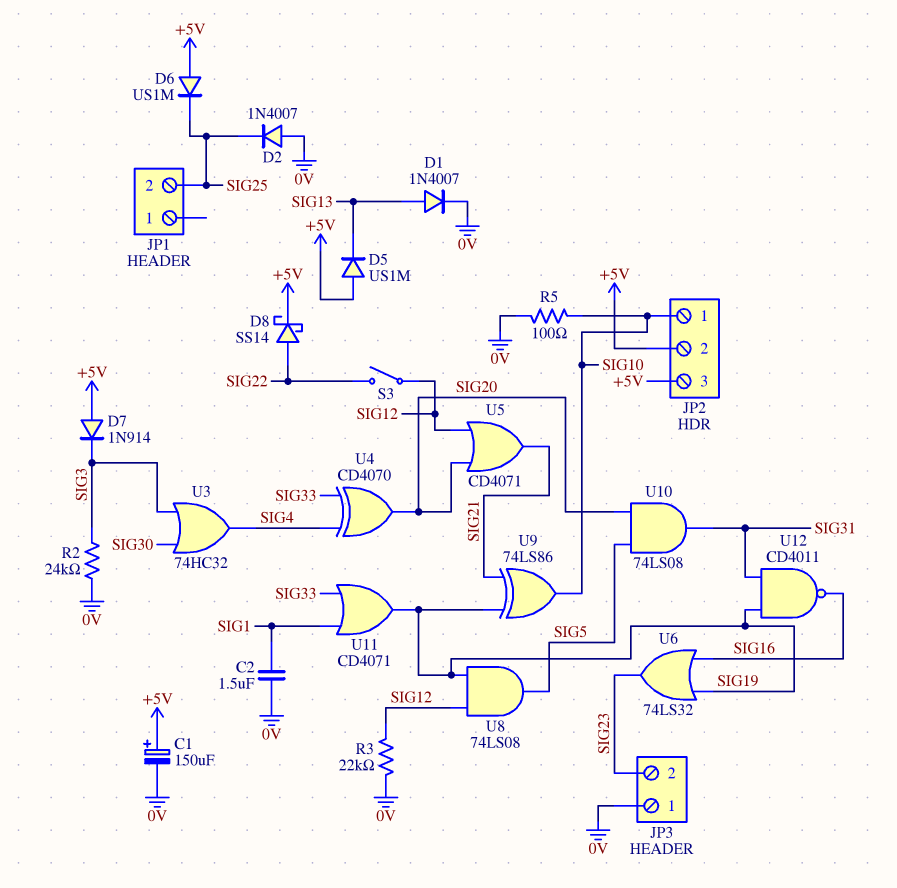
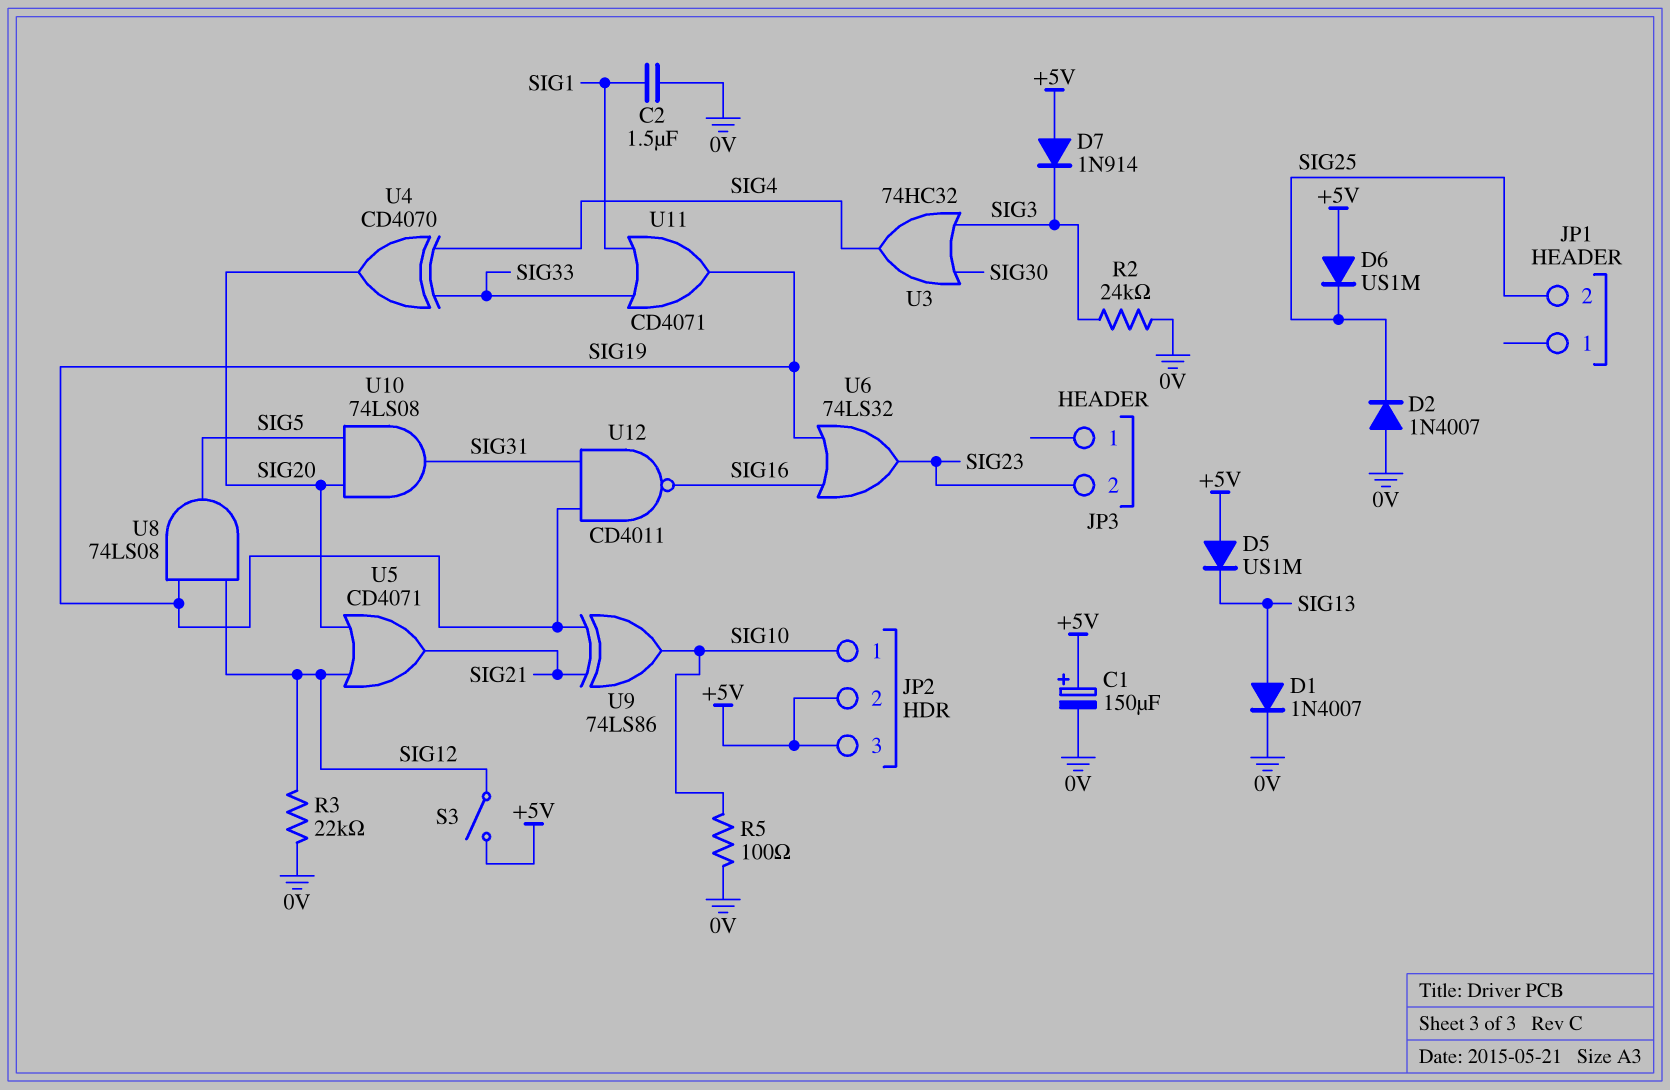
D8: schottky SS14 (A SIG22, K +5V) -> none
JP3 pin 1: 0V -> none
S3: switch (SIG12, SIG22) -> switch (+5V, SIG12)

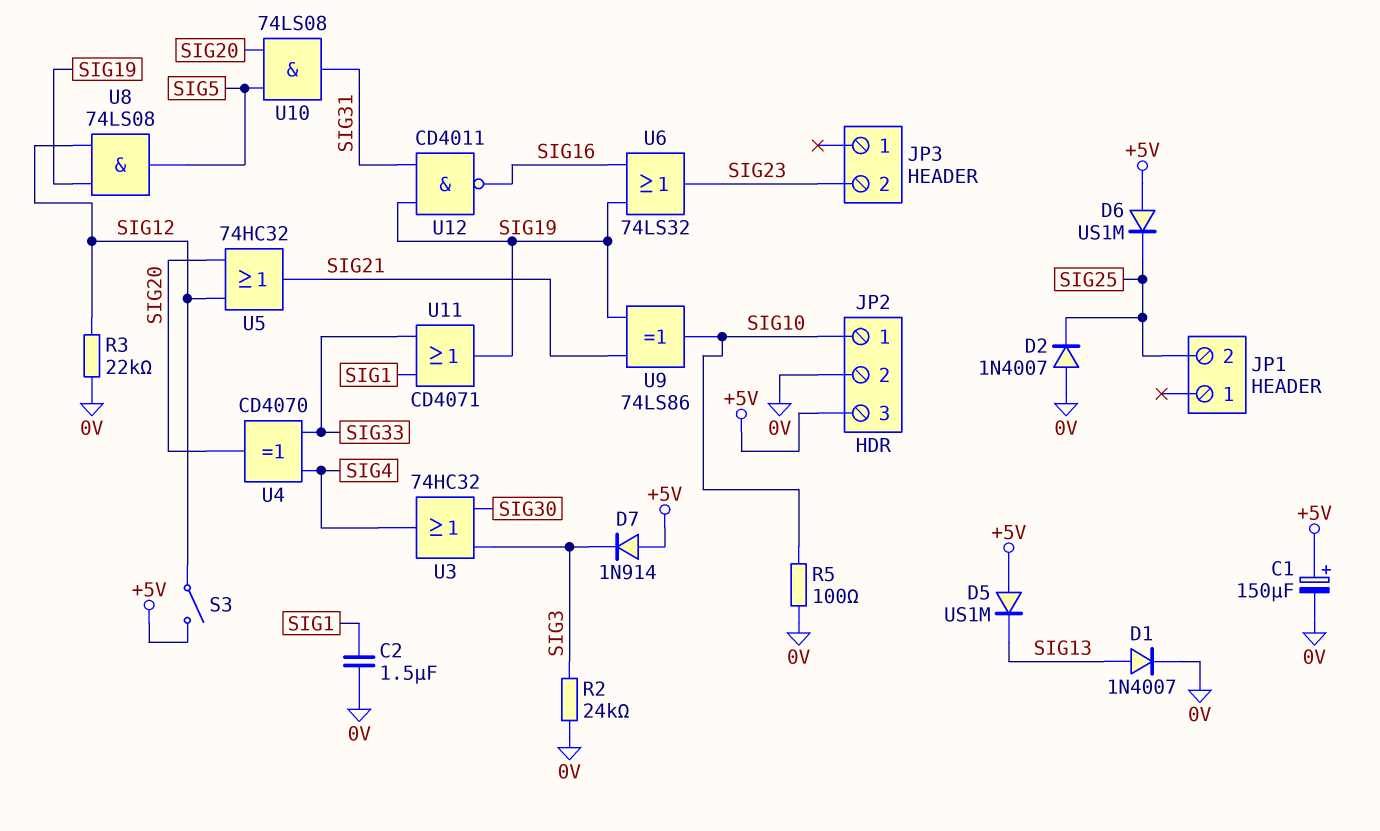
JP2 pin 2: +5V -> 0V
U5: OR CD4071 (in SIG12, in SIG20, out SIG21) -> OR 74HC32 (in SIG12, in SIG20, out SIG21)

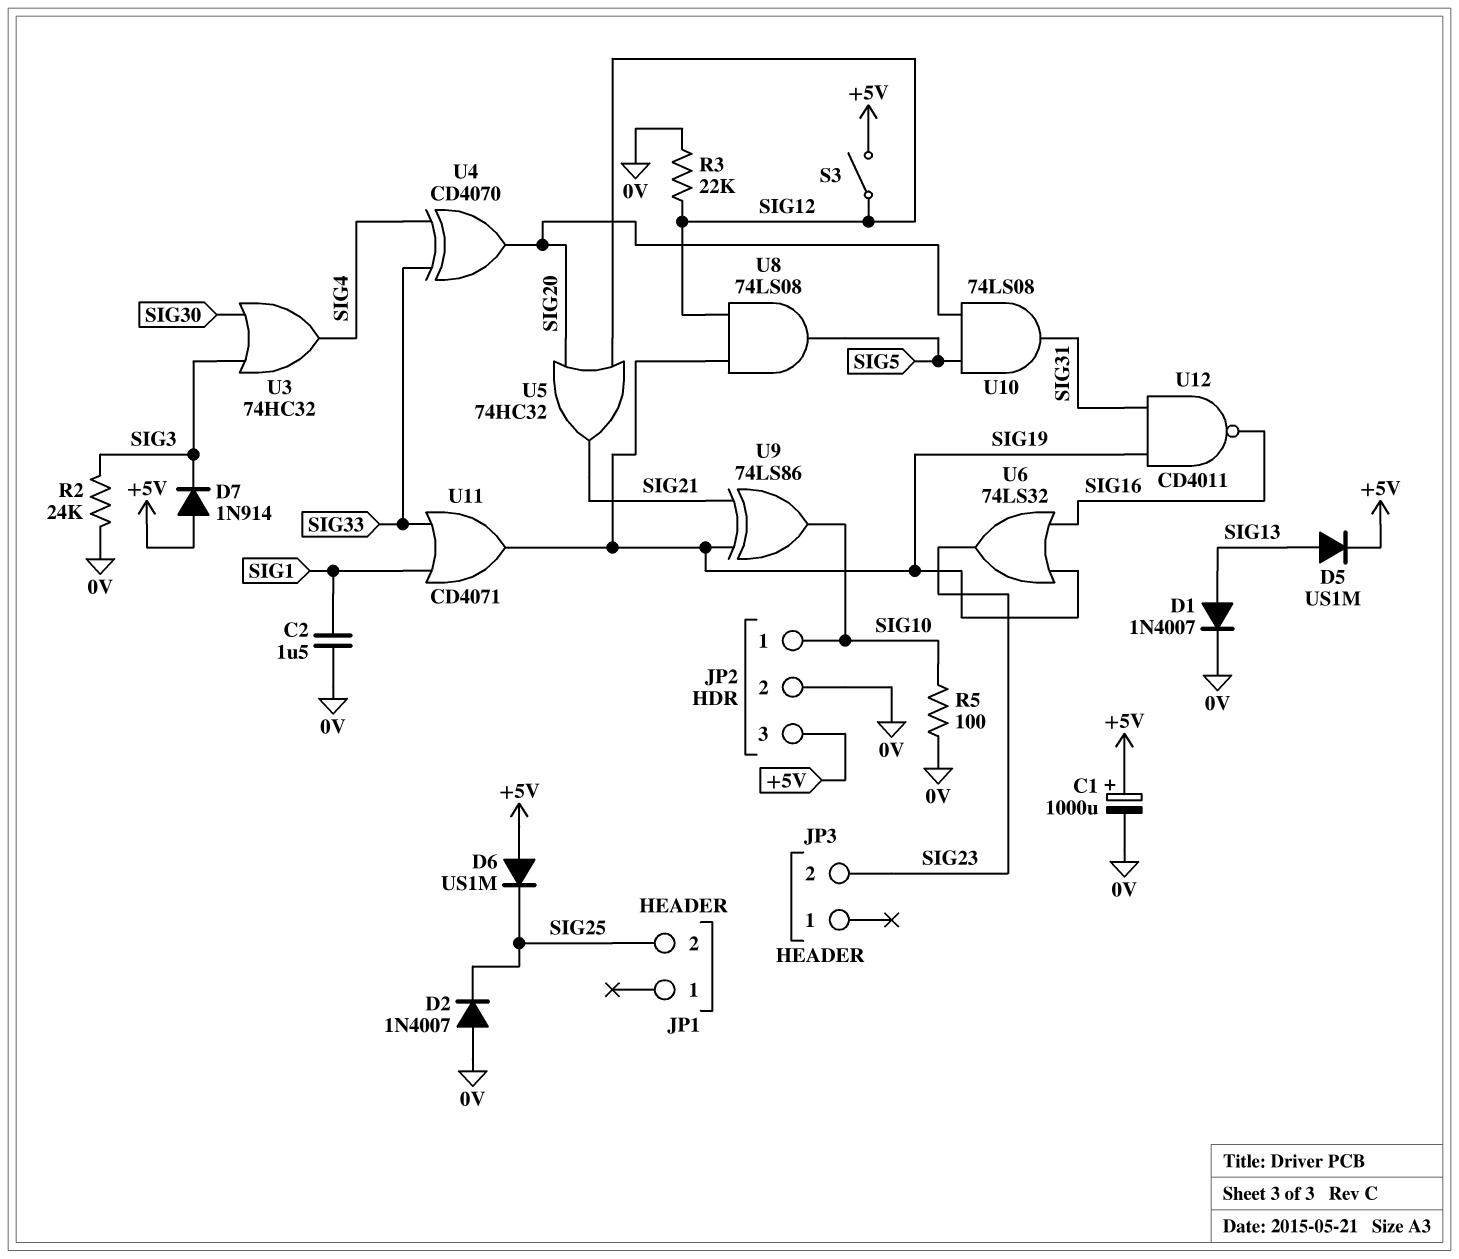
C1: 150uF (plus +5V, minus 0V) -> 1000uF (plus +5V, minus 0V)
D5: diode US1M (A +5V, K SIG13) -> diode US1M (A SIG13, K +5V)

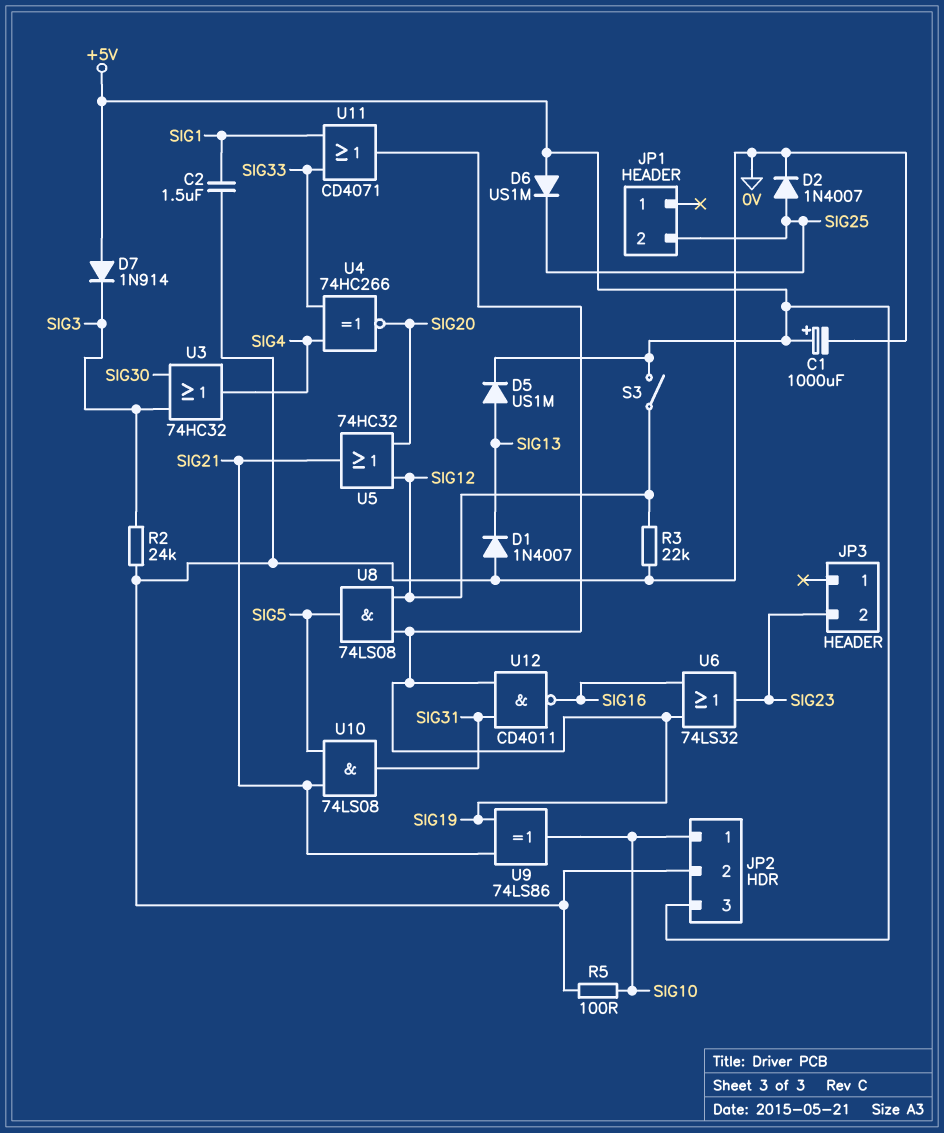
D1: diode 1N4007 (A SIG13, K 0V) -> diode 1N4007 (A 0V, K SIG13)
D2: diode 1N4007 (A 0V, K SIG25) -> diode 1N4007 (A SIG25, K 0V)
U4: XOR CD4070 (in SIG4, in SIG33, out SIG20) -> XNOR 74HC266 (in SIG4, in SIG33, out SIG20)
U10: AND 74LS08 (in SIG5, in SIG20, out SIG31) -> AND 74LS08 (in SIG5, in SIG21, out SIG31)

